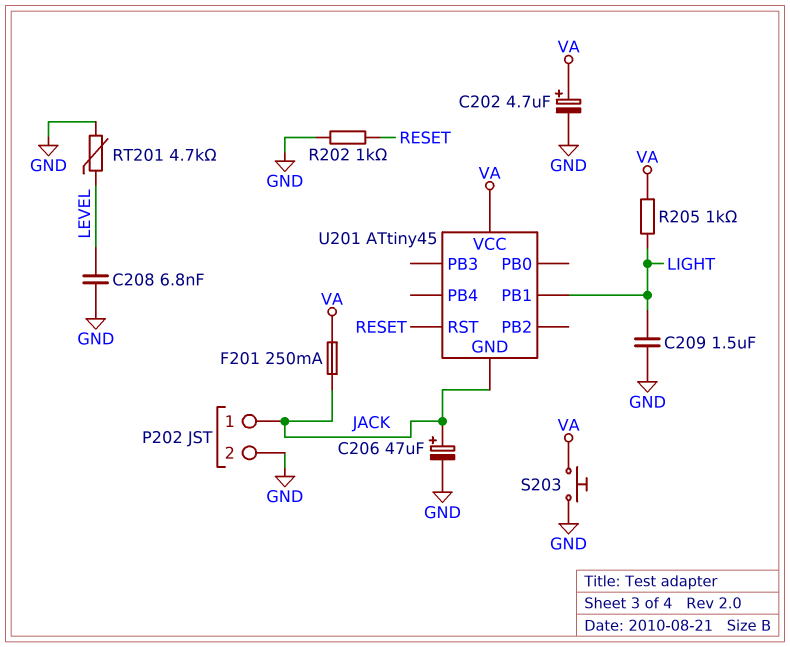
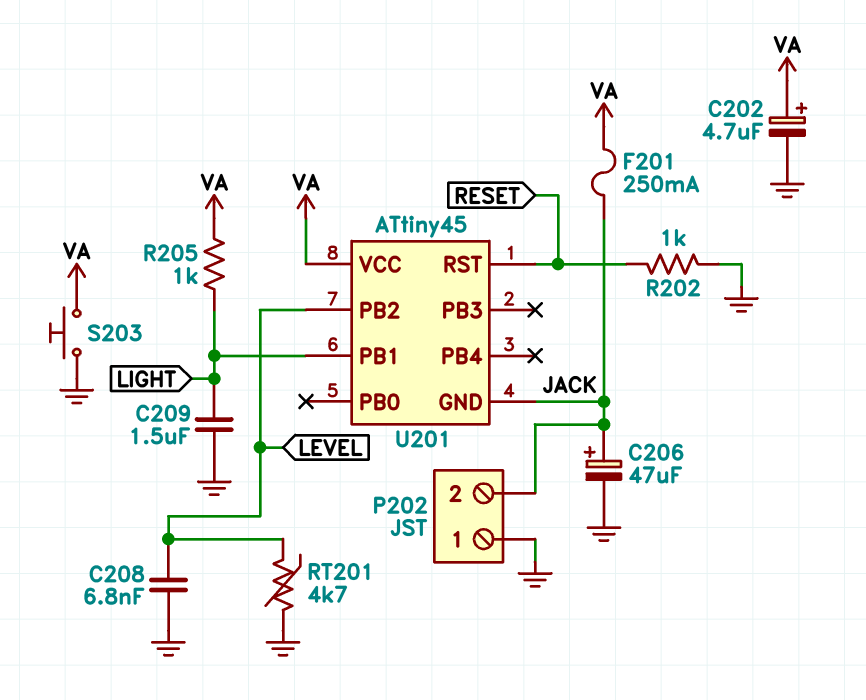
P202 pin 1: JACK -> GND
P202 pin 2: GND -> JACK
U201 pin PB2: none -> LEVEL

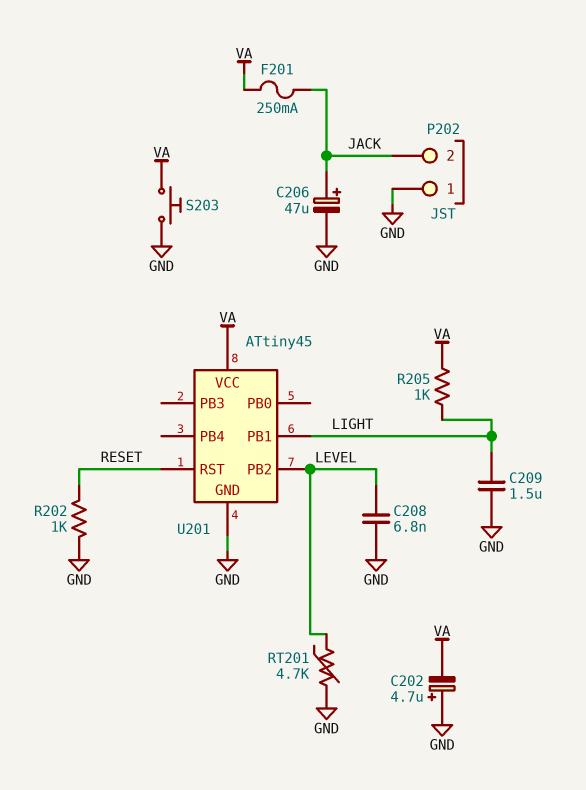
C202: 4.7uF (plus VA, minus GND) -> 4.7uF (plus GND, minus VA)
U201 pin GND: JACK -> GND

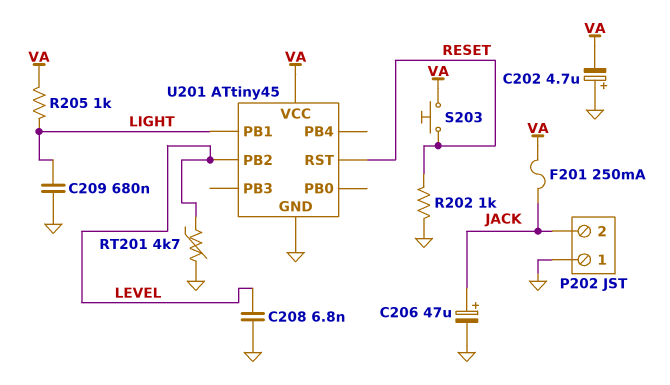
C209: 1.5uF (GND, LIGHT) -> 680nF (GND, LIGHT)
S203: button (GND, VA) -> button (RESET, VA)

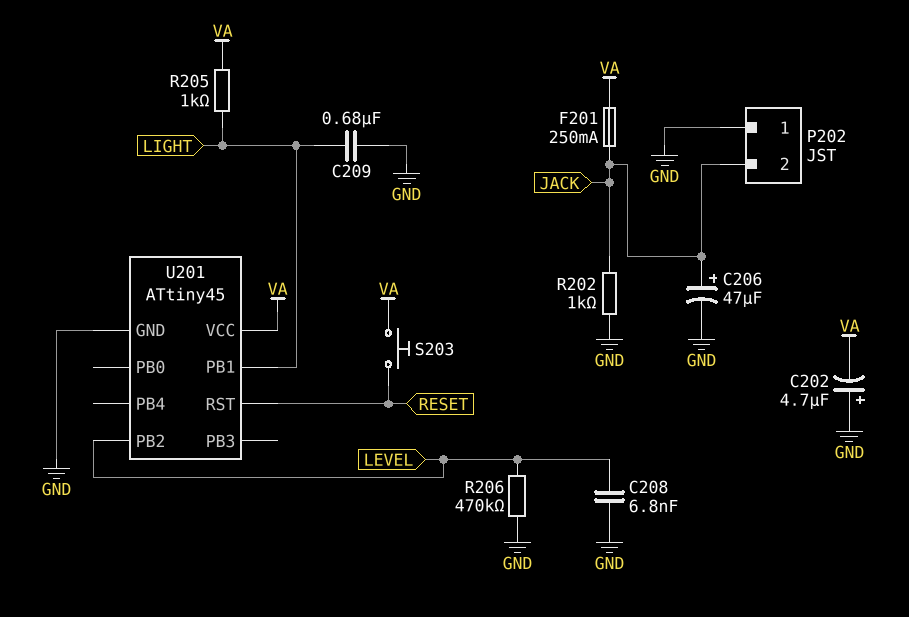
R202: 1k (GND, RESET) -> 1k (GND, JACK)
R206: none -> 470k (GND, LEVEL)
RT201: 4.7k (GND, LEVEL) -> none

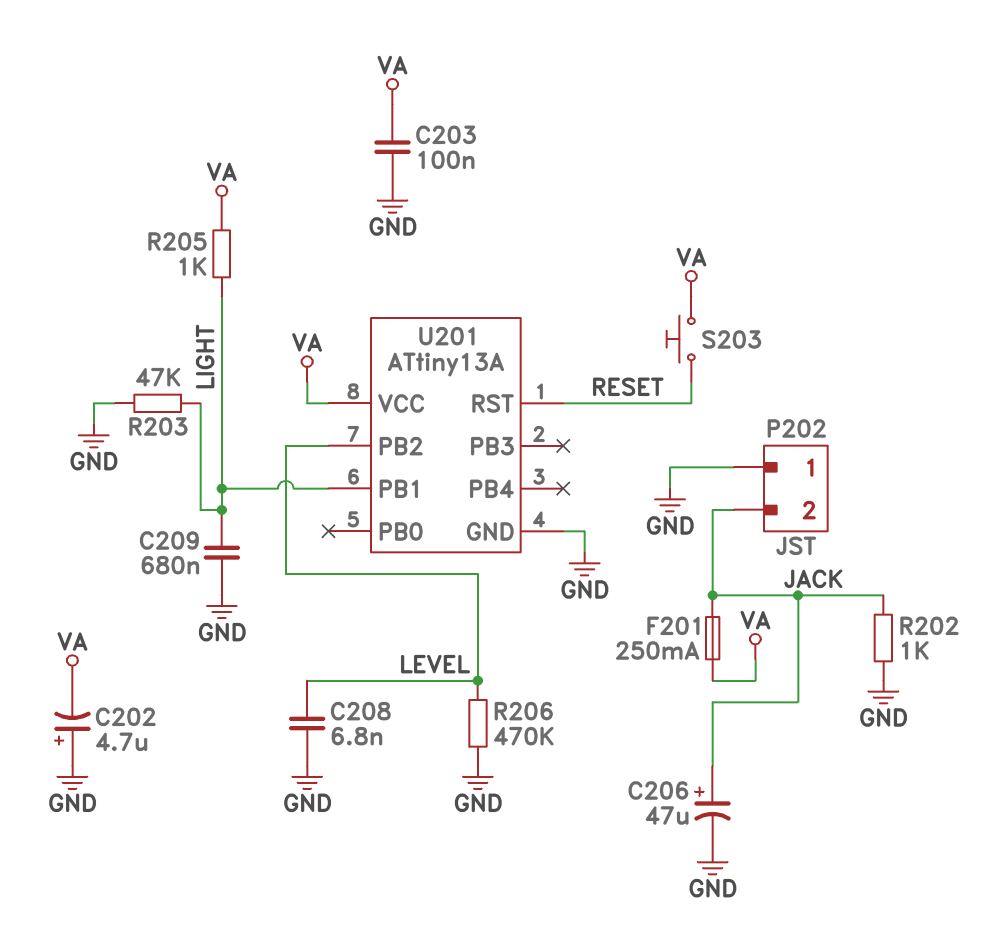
C203: none -> 100nF (GND, VA)
R203: none -> 47k (GND, LIGHT)
U201: ATtiny45 -> ATtiny13A

